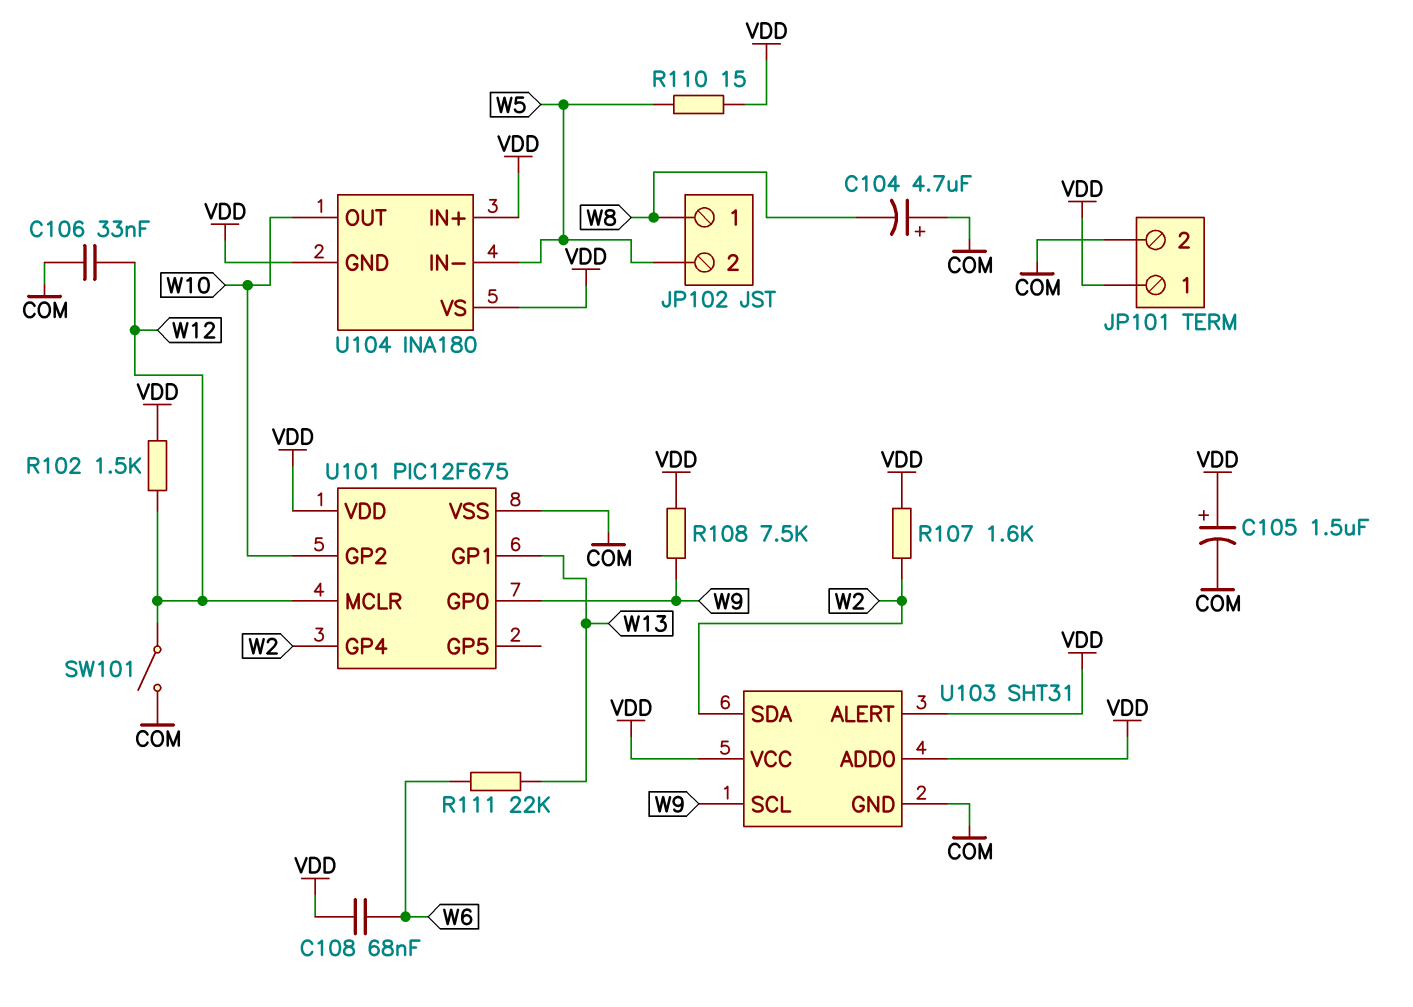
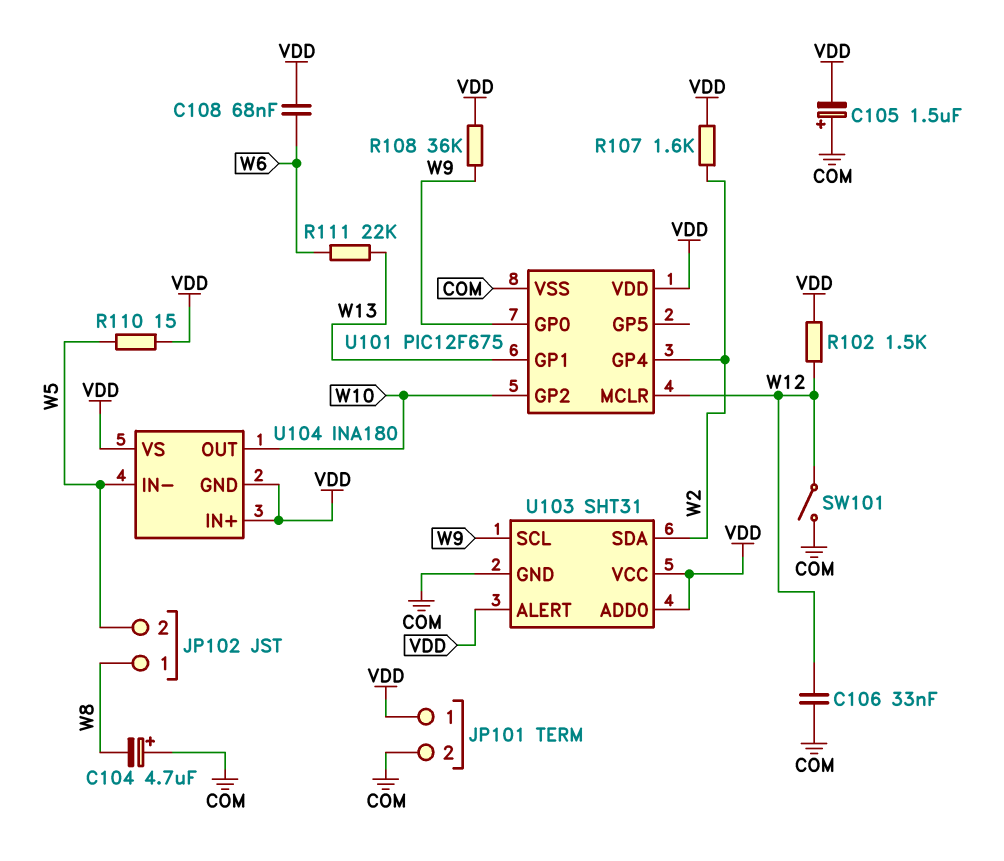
C105: 1.5uF (plus VDD, minus COM) -> 1.5uF (plus COM, minus VDD)
R108: 7.5k (VDD, W9) -> 36k (VDD, W9)

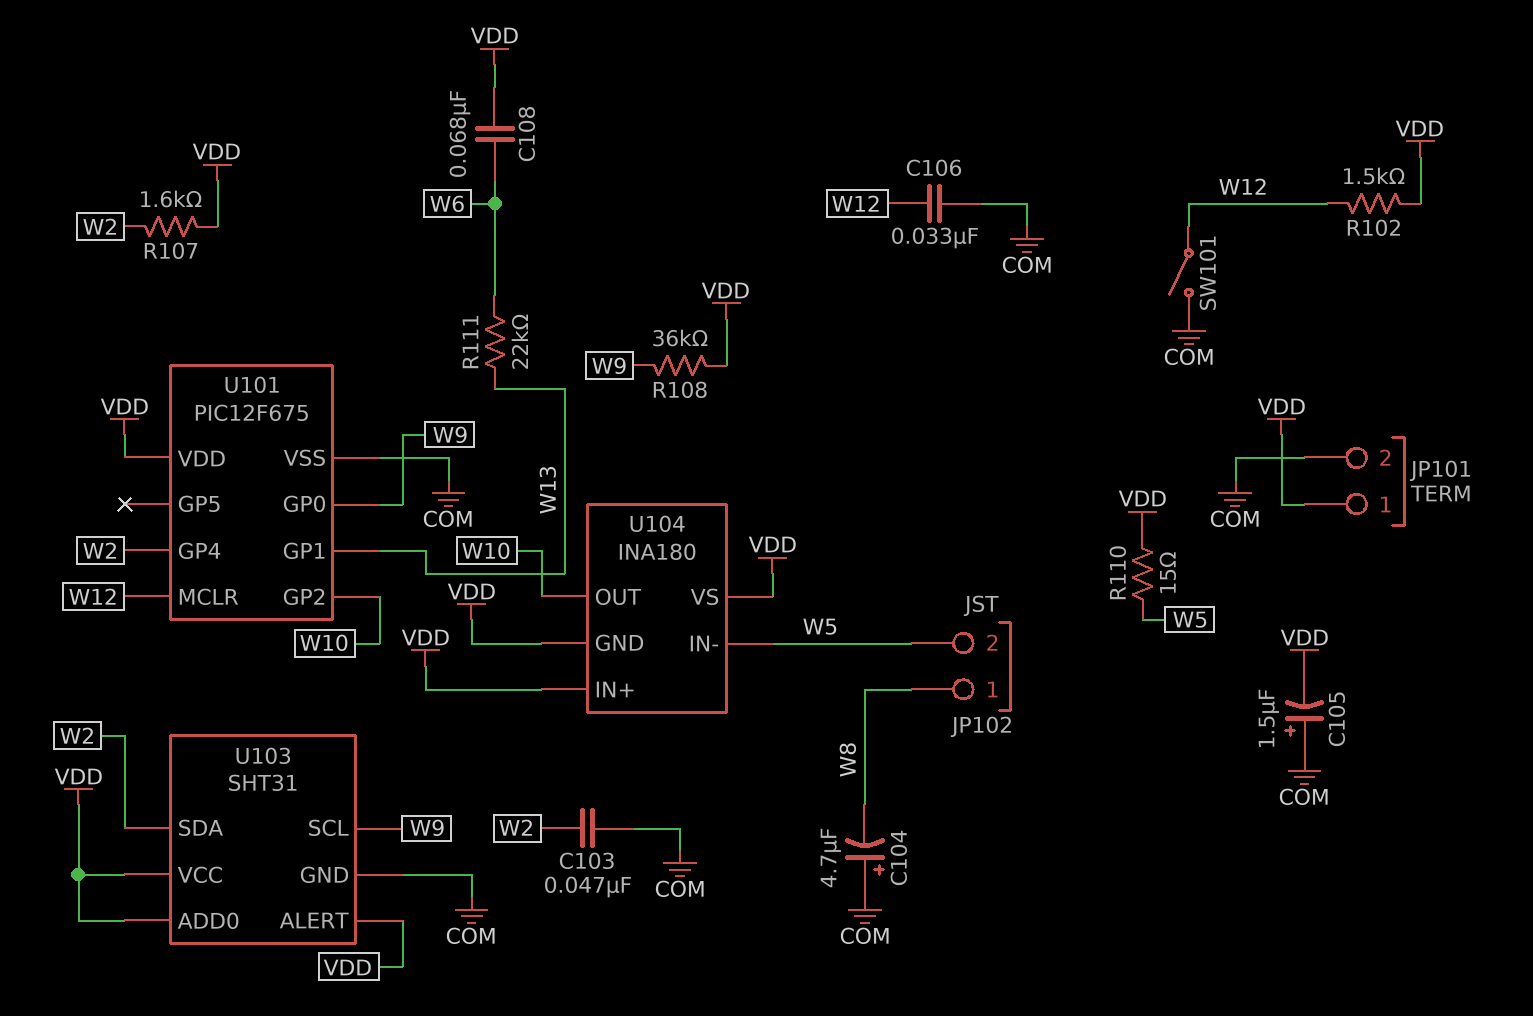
C103: none -> 47nF (COM, W2)

